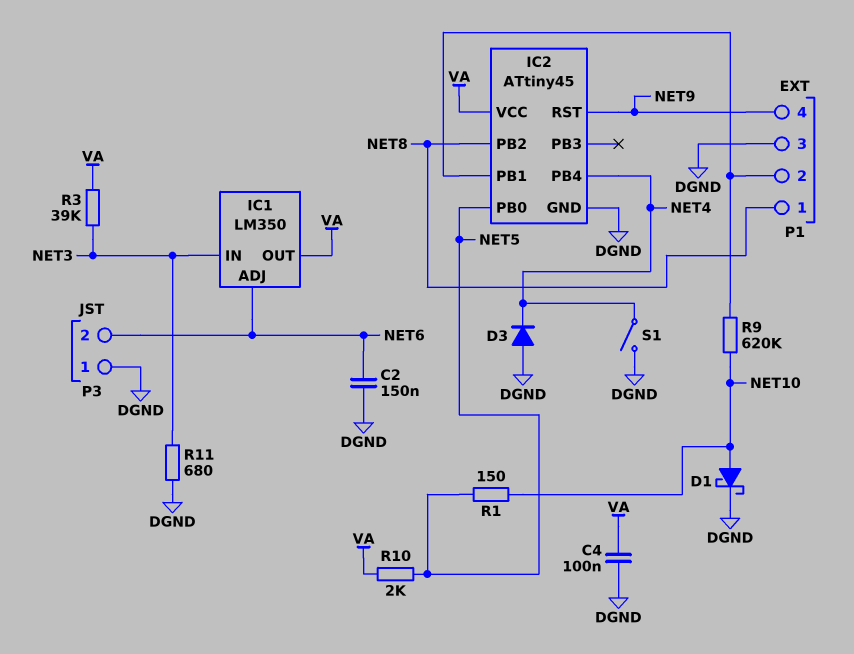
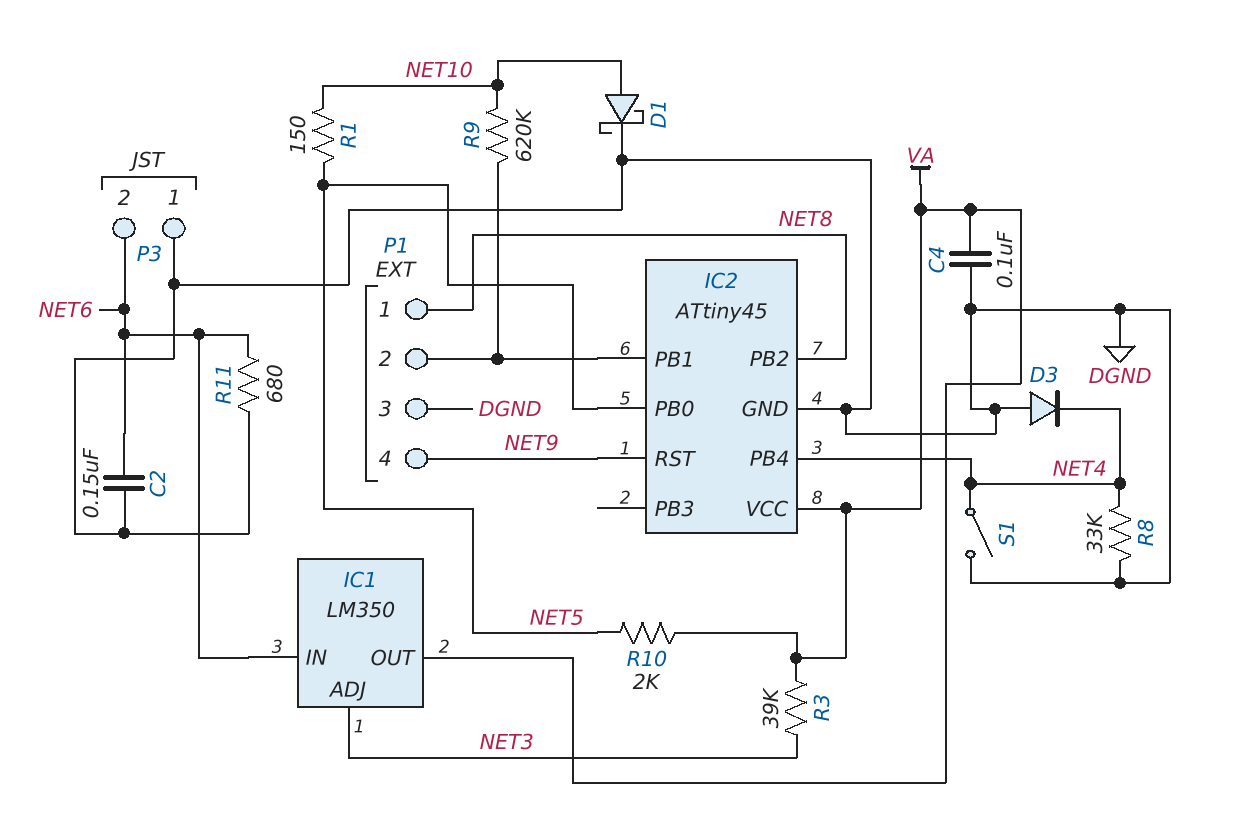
IC1 pin ADJ: NET6 -> NET3
IC1 pin IN: NET3 -> NET6
R8: none -> 33k (DGND, NET4)
R11: 680 (DGND, NET3) -> 680 (DGND, NET6)

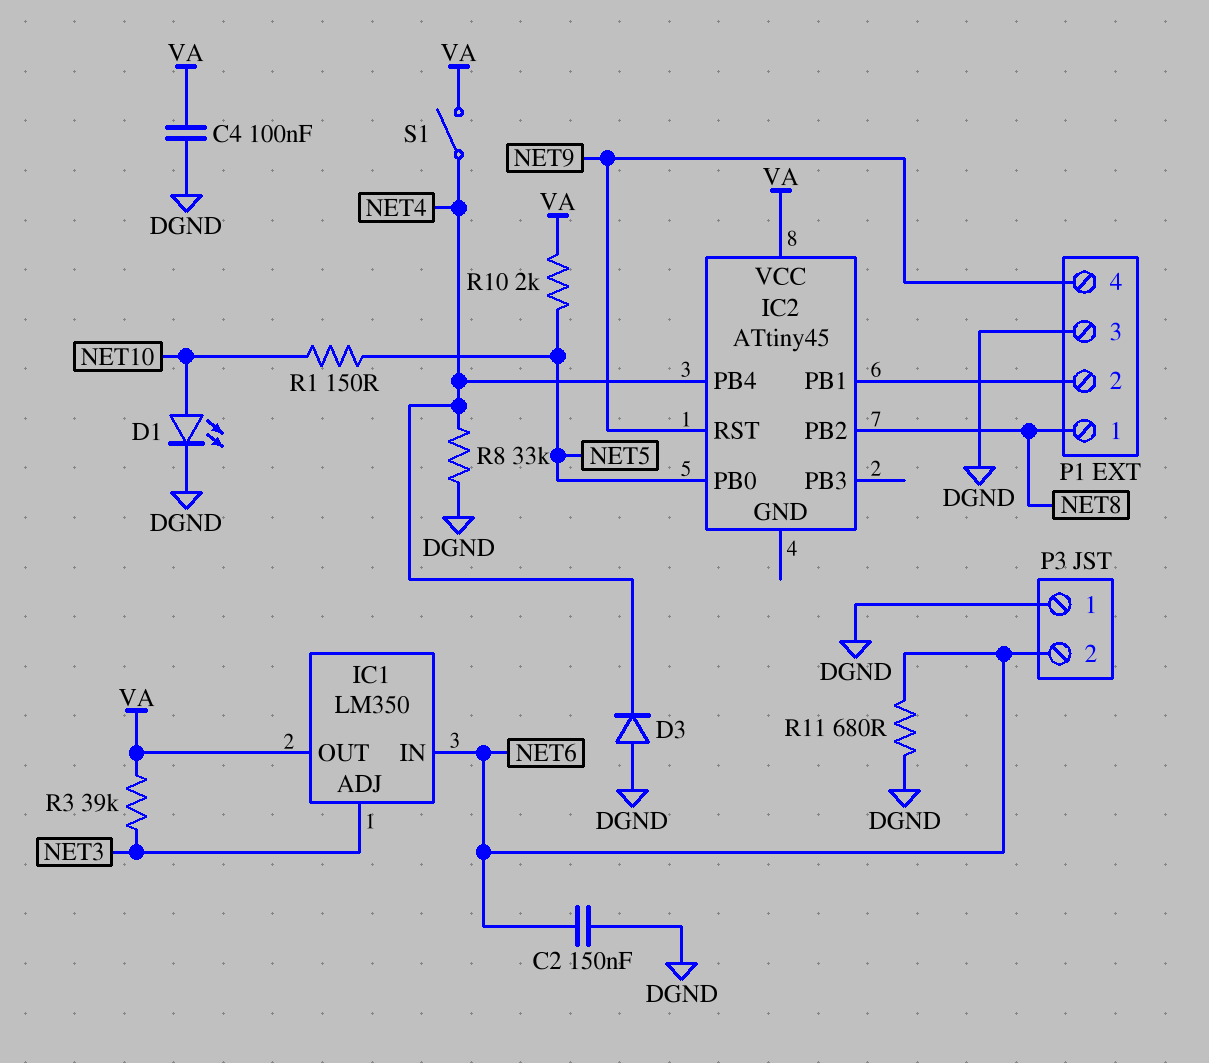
D1: schottky (A NET10, K DGND) -> LED (A NET10, K DGND)
IC2 pin GND: DGND -> none
R9: 620k (IC2/PB1, NET10) -> none
S1: switch (DGND, NET4) -> switch (NET4, VA)

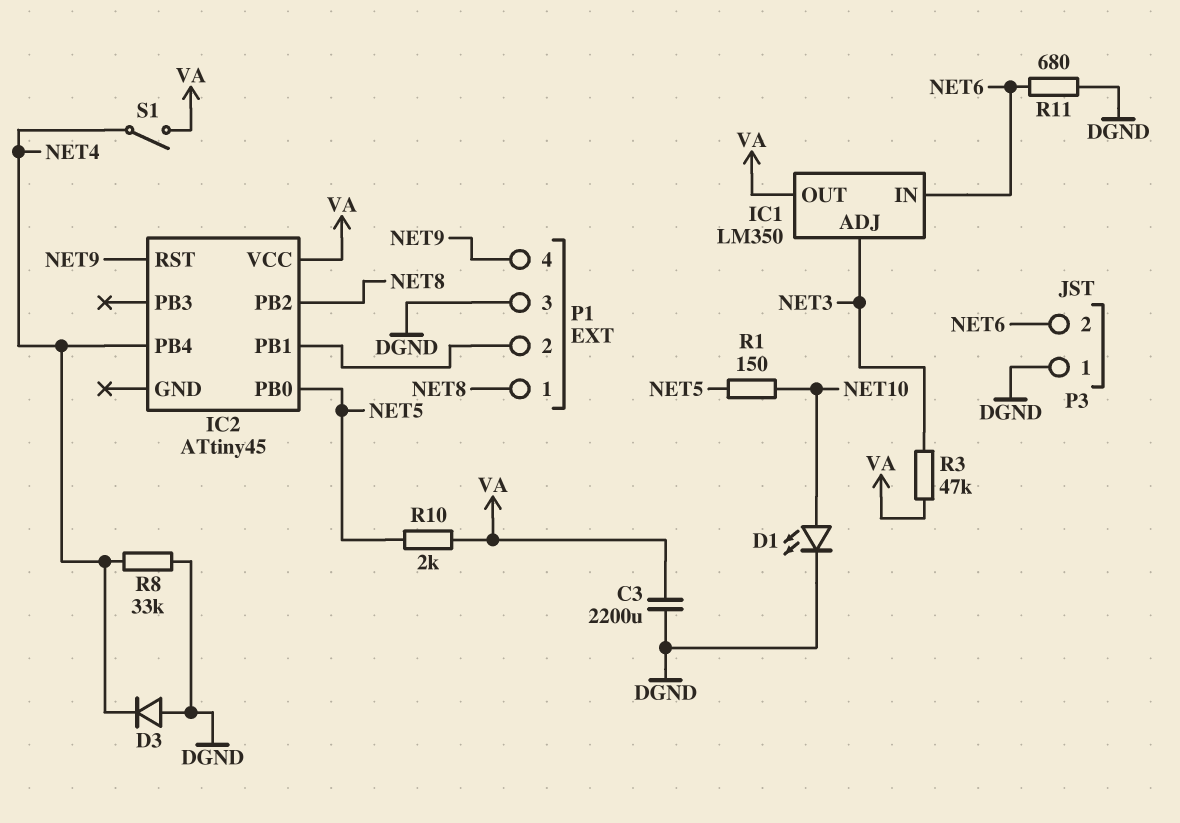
C2: 150nF (DGND, NET6) -> none
C3: none -> 2200uF (DGND, VA)
C4: 100nF (DGND, VA) -> none
R3: 39k (NET3, VA) -> 47k (NET3, VA)

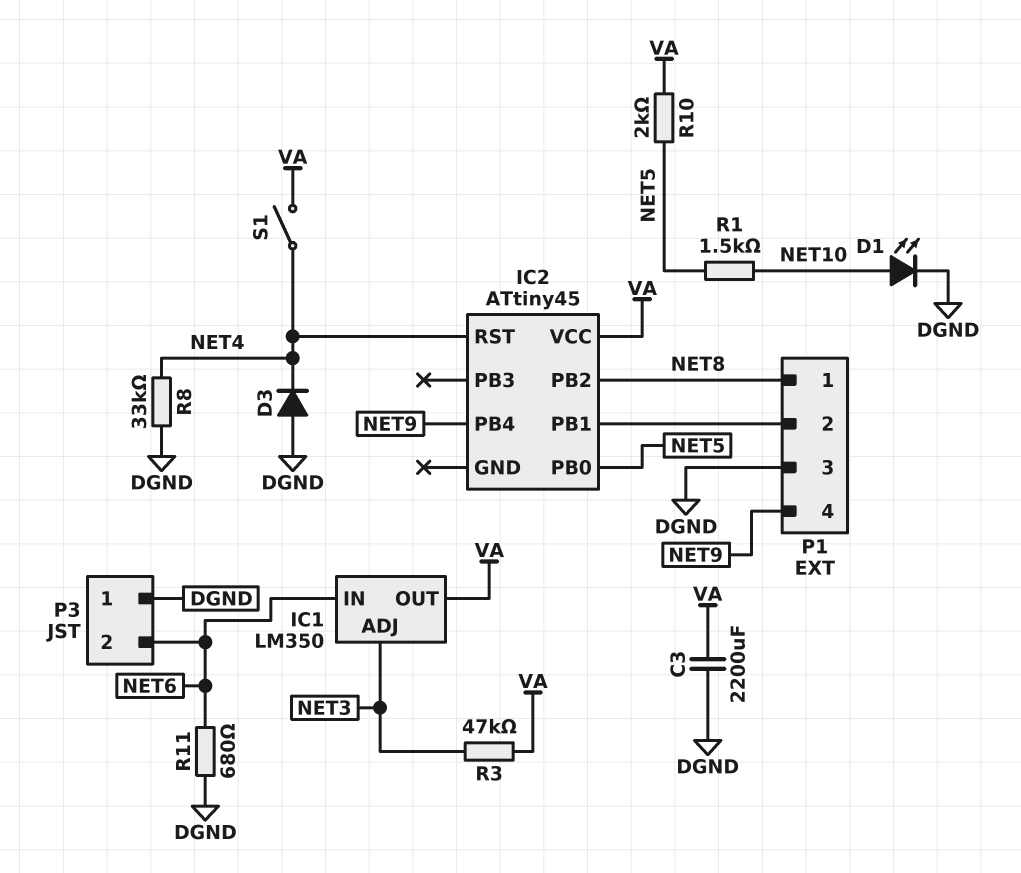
IC2 pin PB4: NET4 -> NET9
IC2 pin RST: NET9 -> NET4
R1: 150 (NET5, NET10) -> 1.5k (NET5, NET10)

